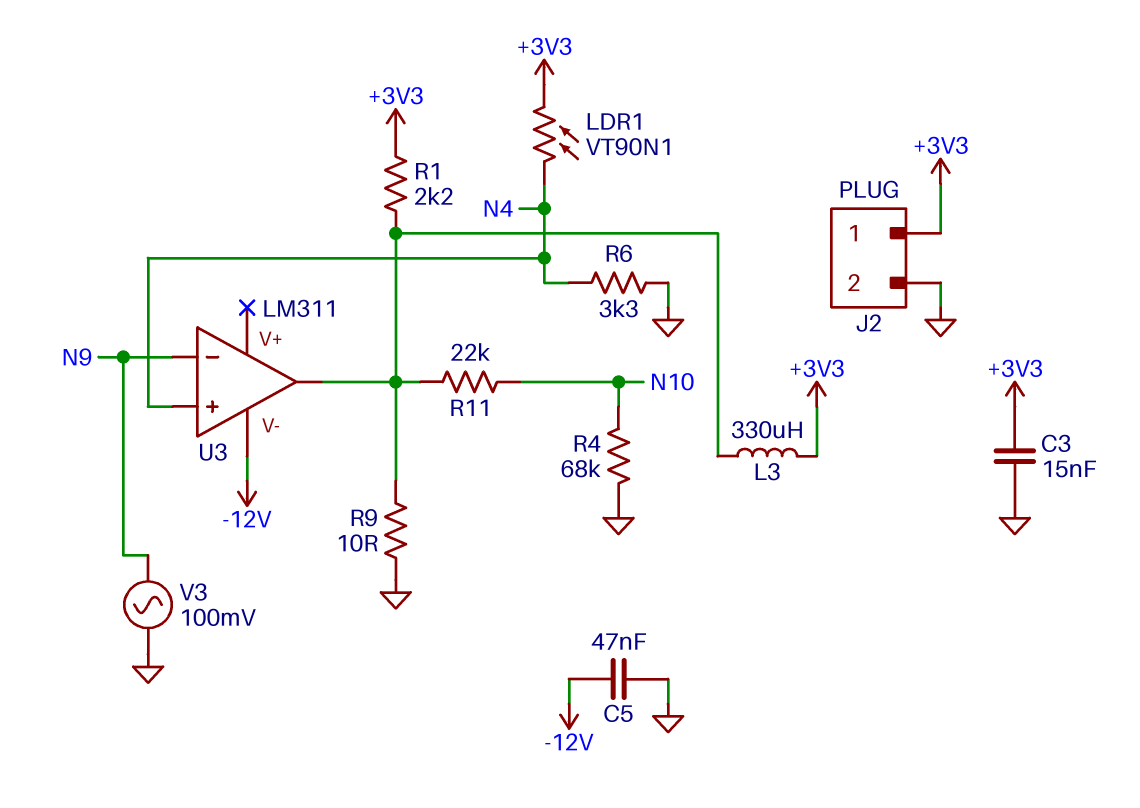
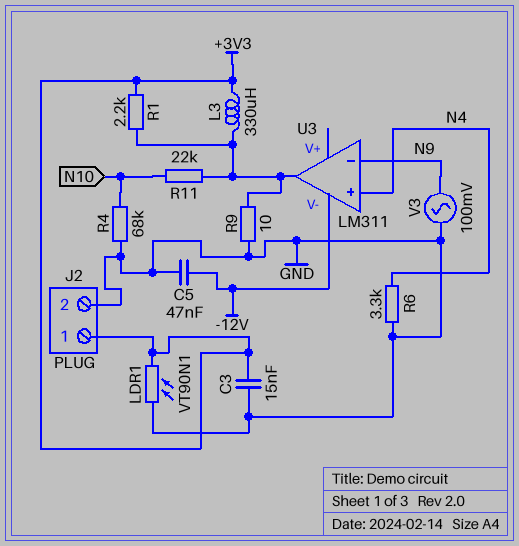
LDR1: VT90N1 (+3V3, N4) -> VT90N1 (+3V3, GND)

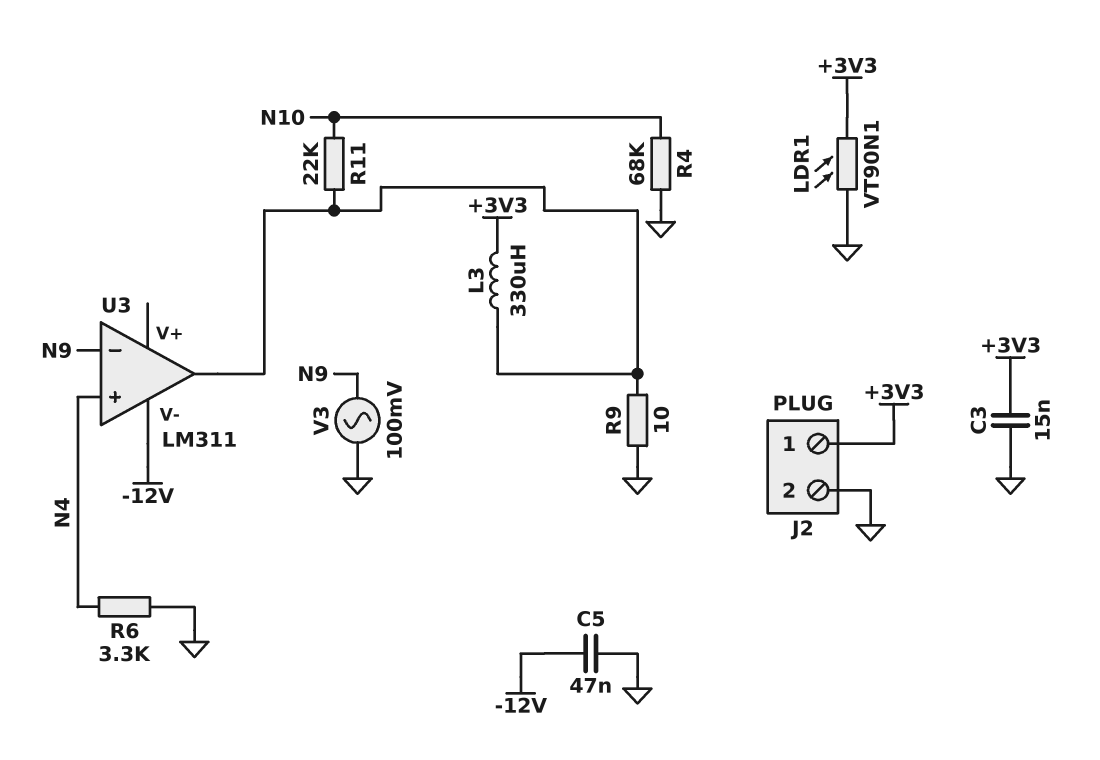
R1: 2.2k (+3V3, U3/out) -> none

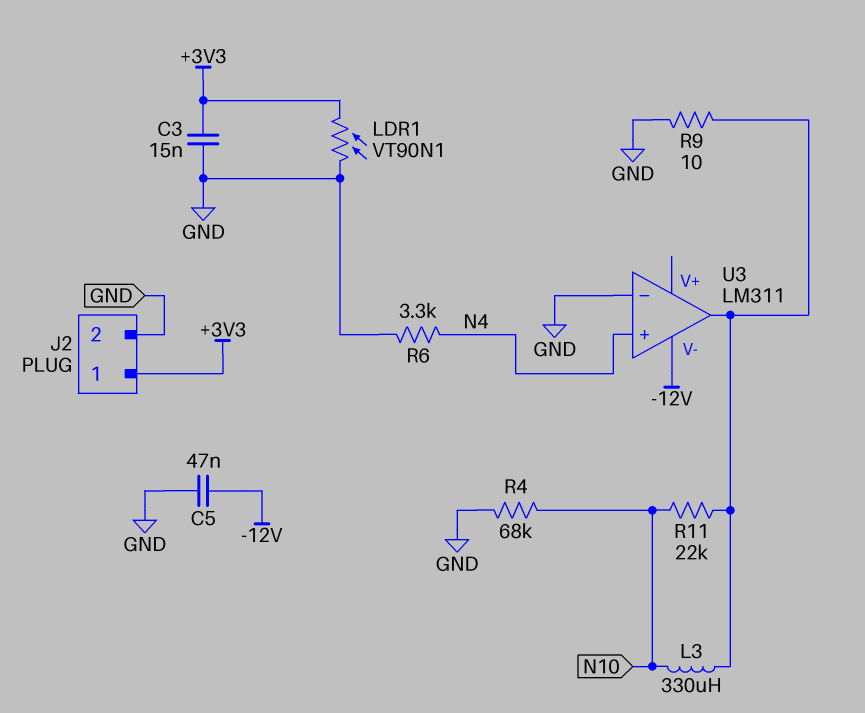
L3: 330uH (+3V3, U3/out) -> 330uH (N10, U3/out)
U3 pin in-: N9 -> GND
V3: AC 100mV (GND, N9) -> none

